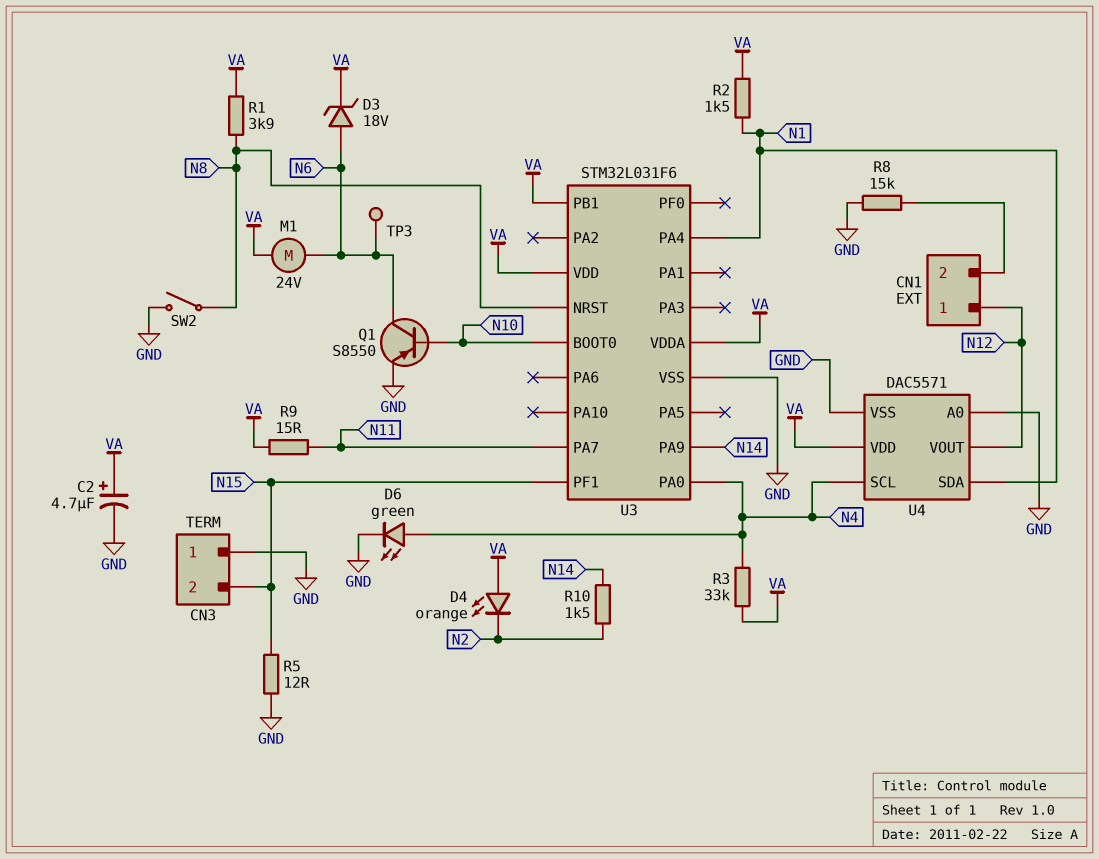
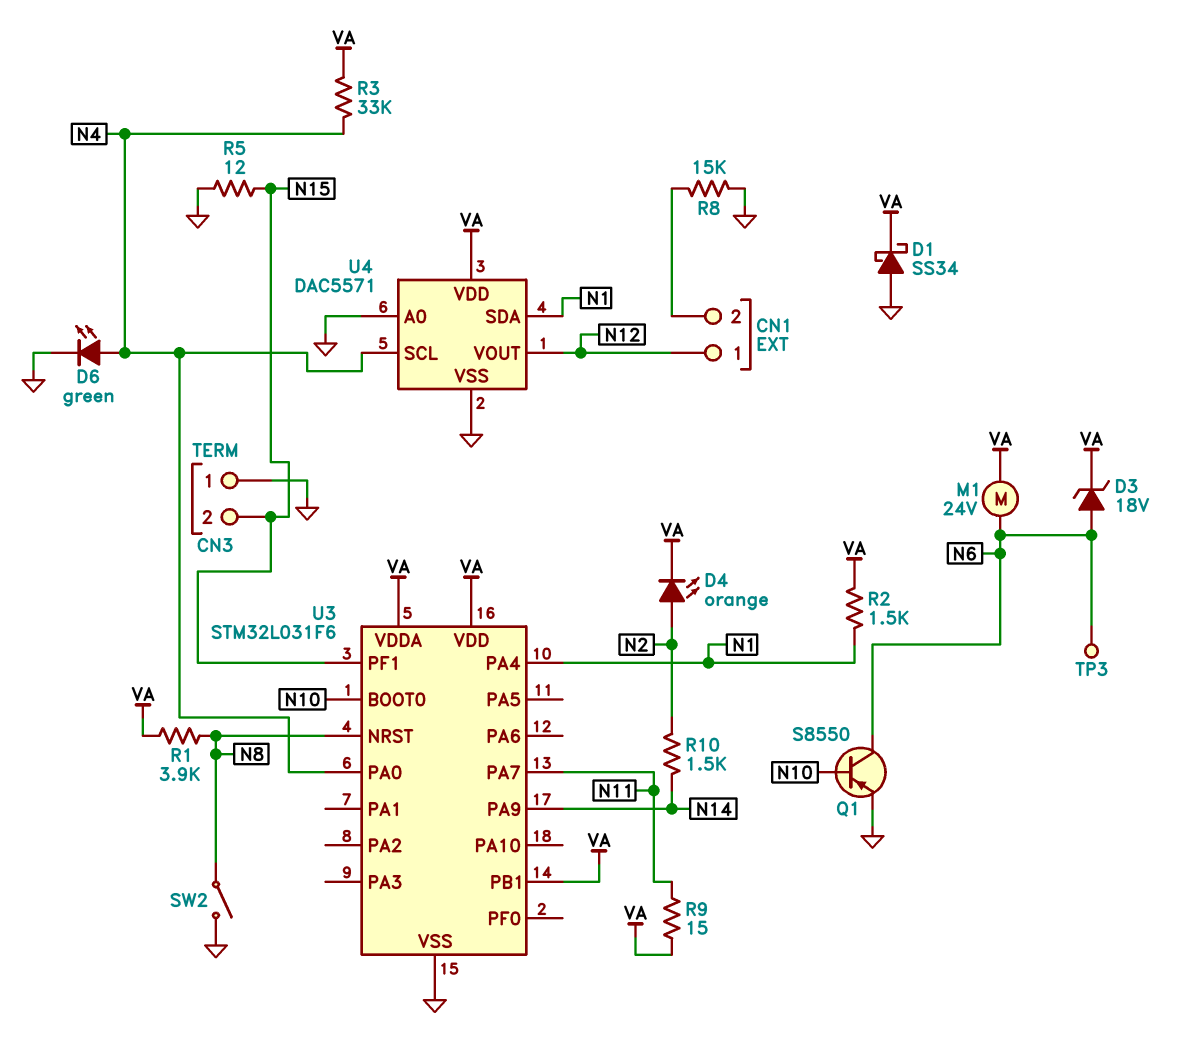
C2: 4.7uF (plus VA, minus GND) -> none
D1: none -> schottky SS34 (A GND, K VA)
D4: LED orange (A VA, K N2) -> LED orange (A N2, K VA)

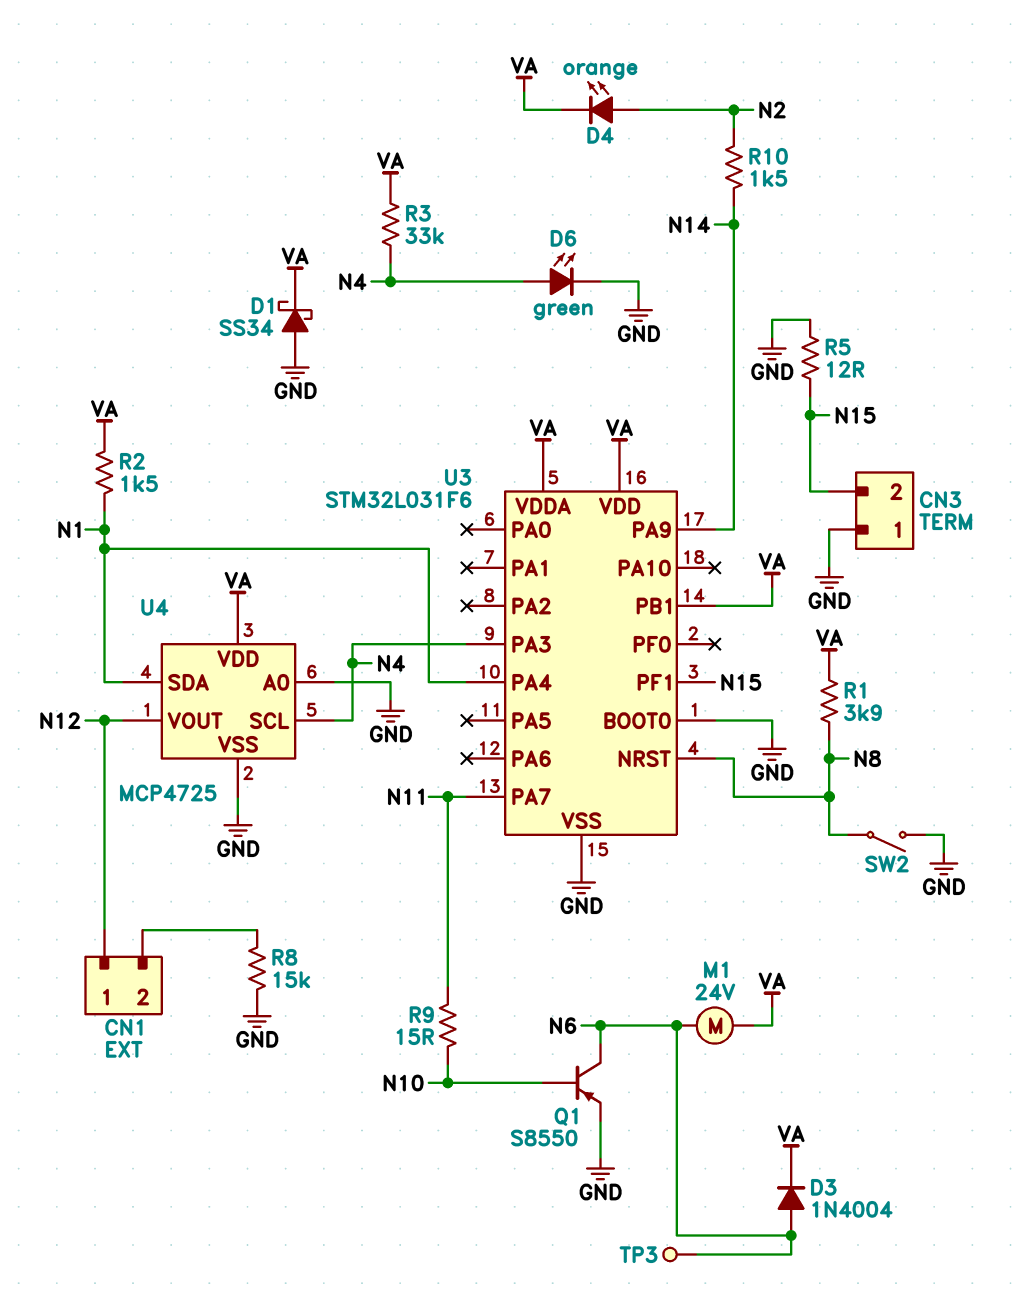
D3: zener 18V (A N6, K VA) -> diode 1N4004 (A N6, K VA)
R9: 15 (N11, VA) -> 15 (N10, N11)
U3 pin BOOT0: N10 -> GND
U3 pin PA0: N4 -> none
U3 pin PA3: none -> N4
U4: DAC5571 -> MCP4725

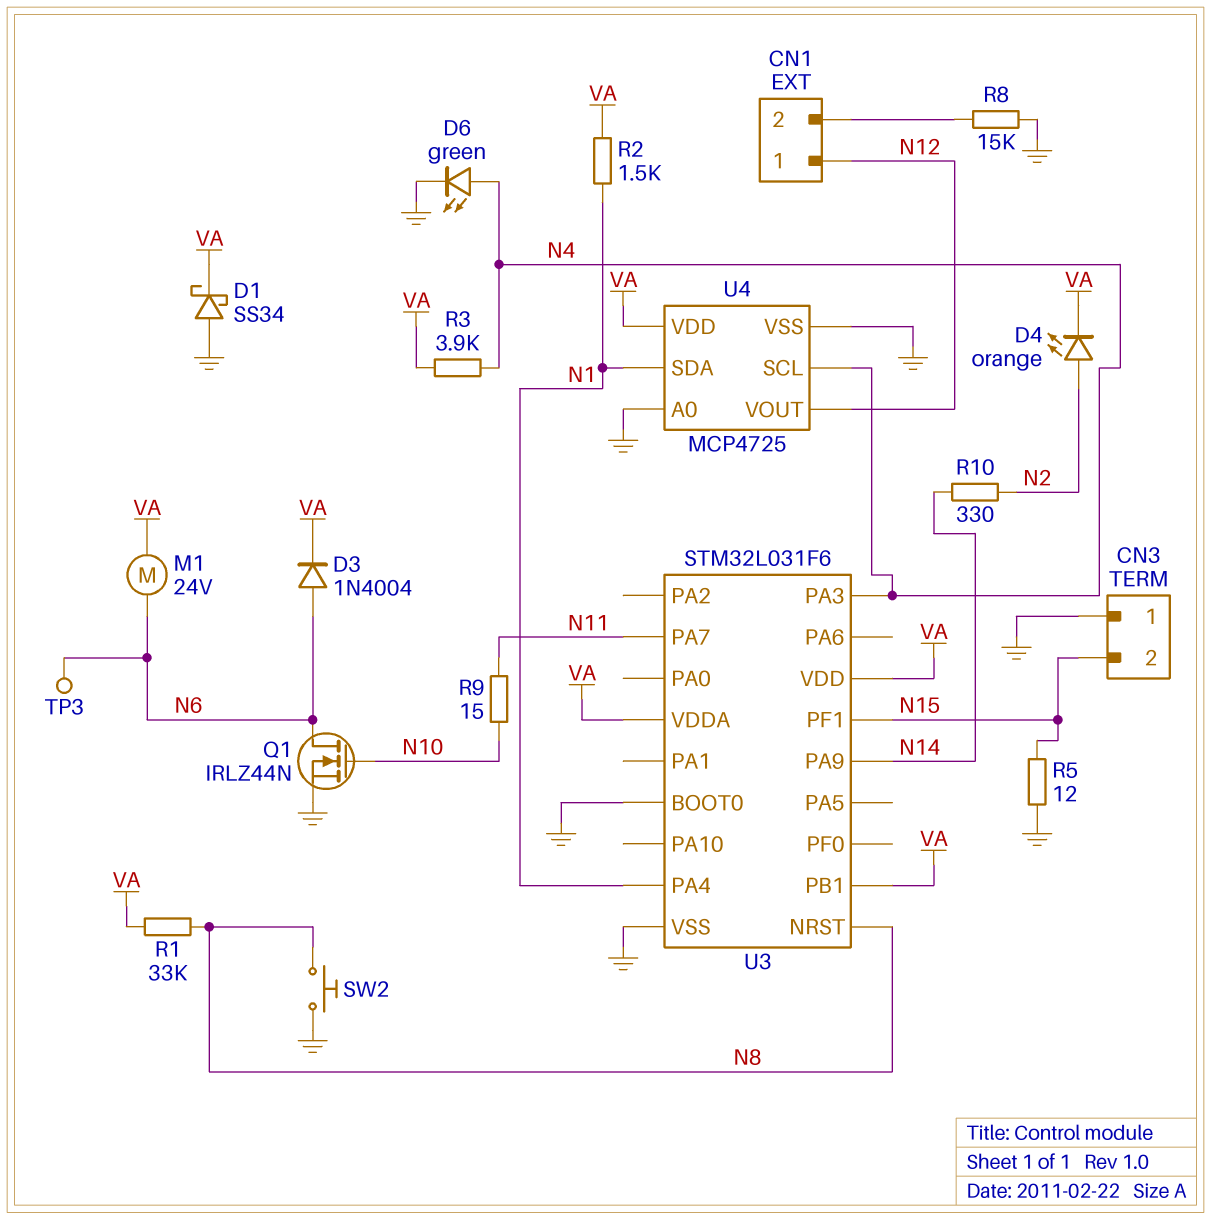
Q1: PNP S8550 (B N10, C N6, E GND) -> NMOS IRLZ44N (G N10, D N6, S GND)
R1: 3.9k (N8, VA) -> 33k (N8, VA)
R3: 33k (N4, VA) -> 3.9k (N4, VA)
R10: 1.5k (N2, N14) -> 330 (N2, N14)
SW2: switch (GND, N8) -> button (GND, N8)

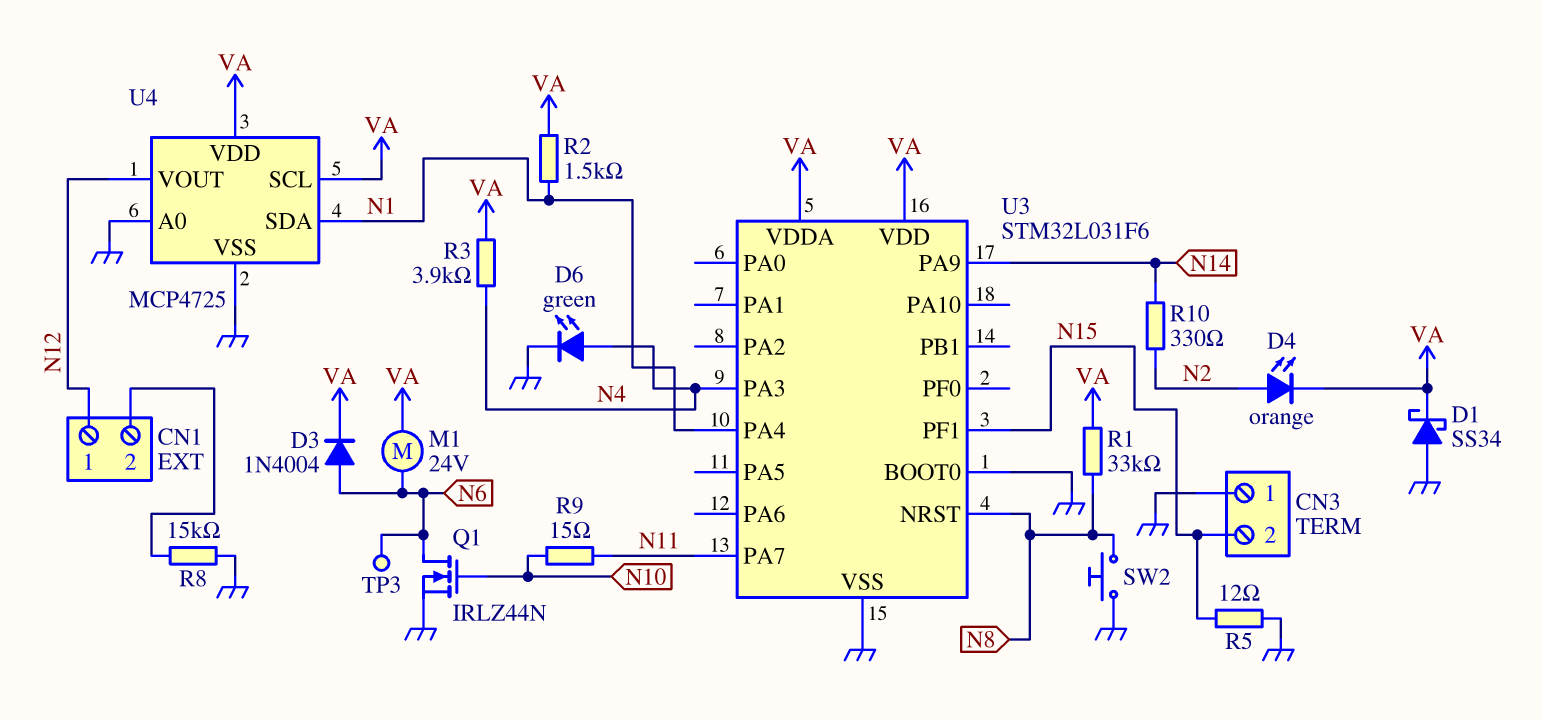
U3 pin PB1: VA -> none
U4 pin SCL: N4 -> VA

